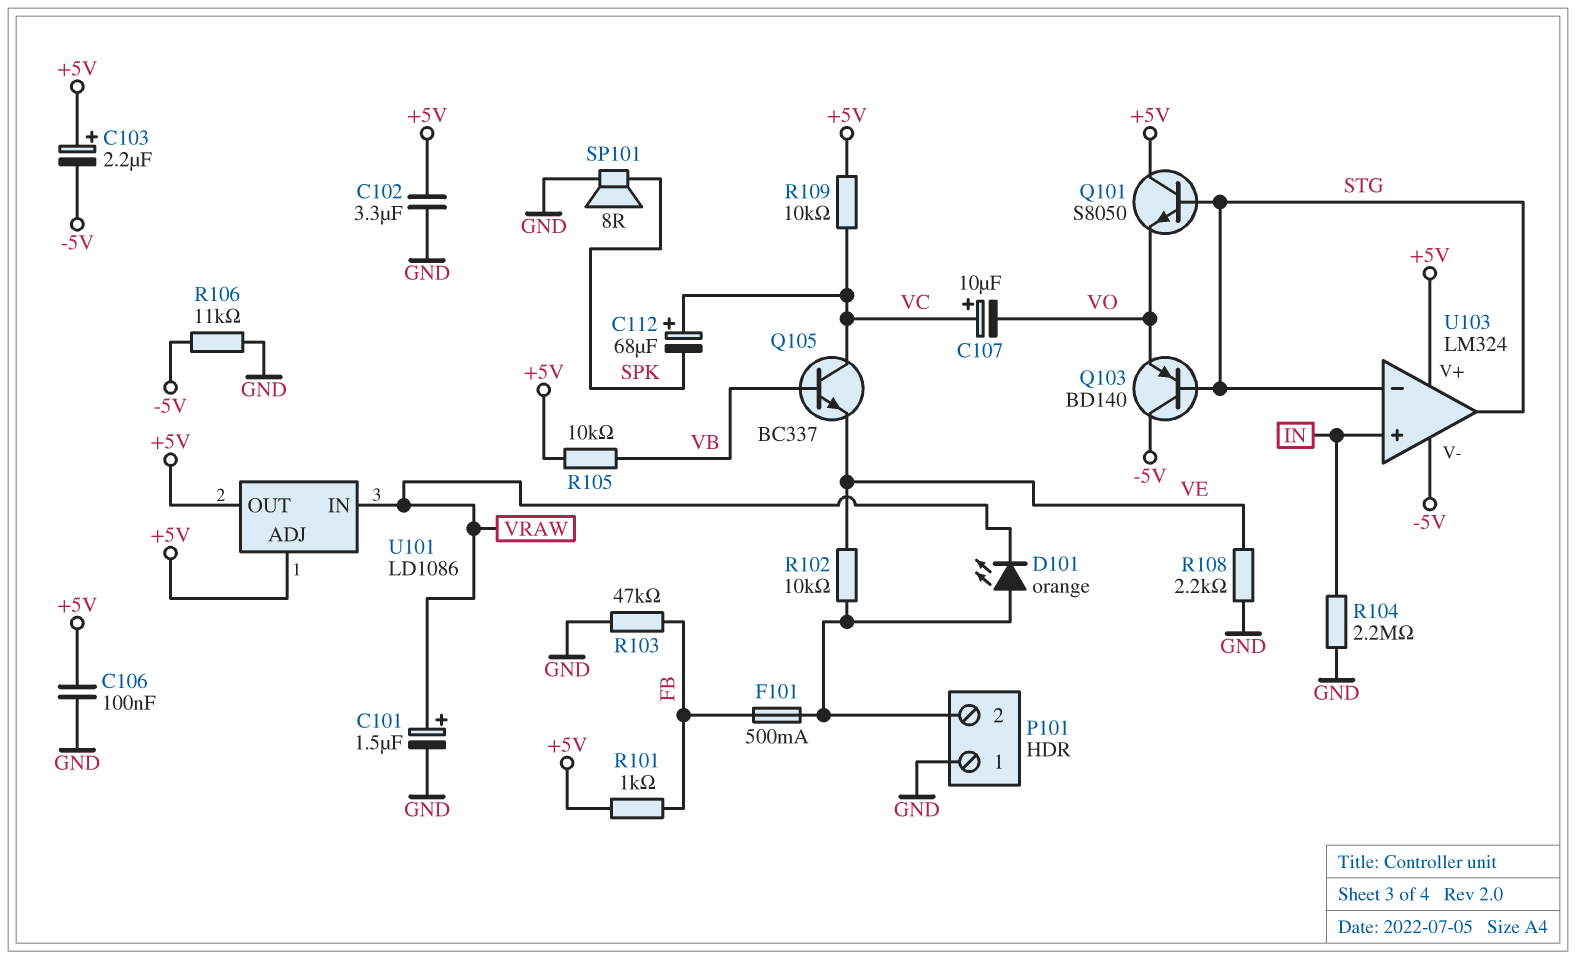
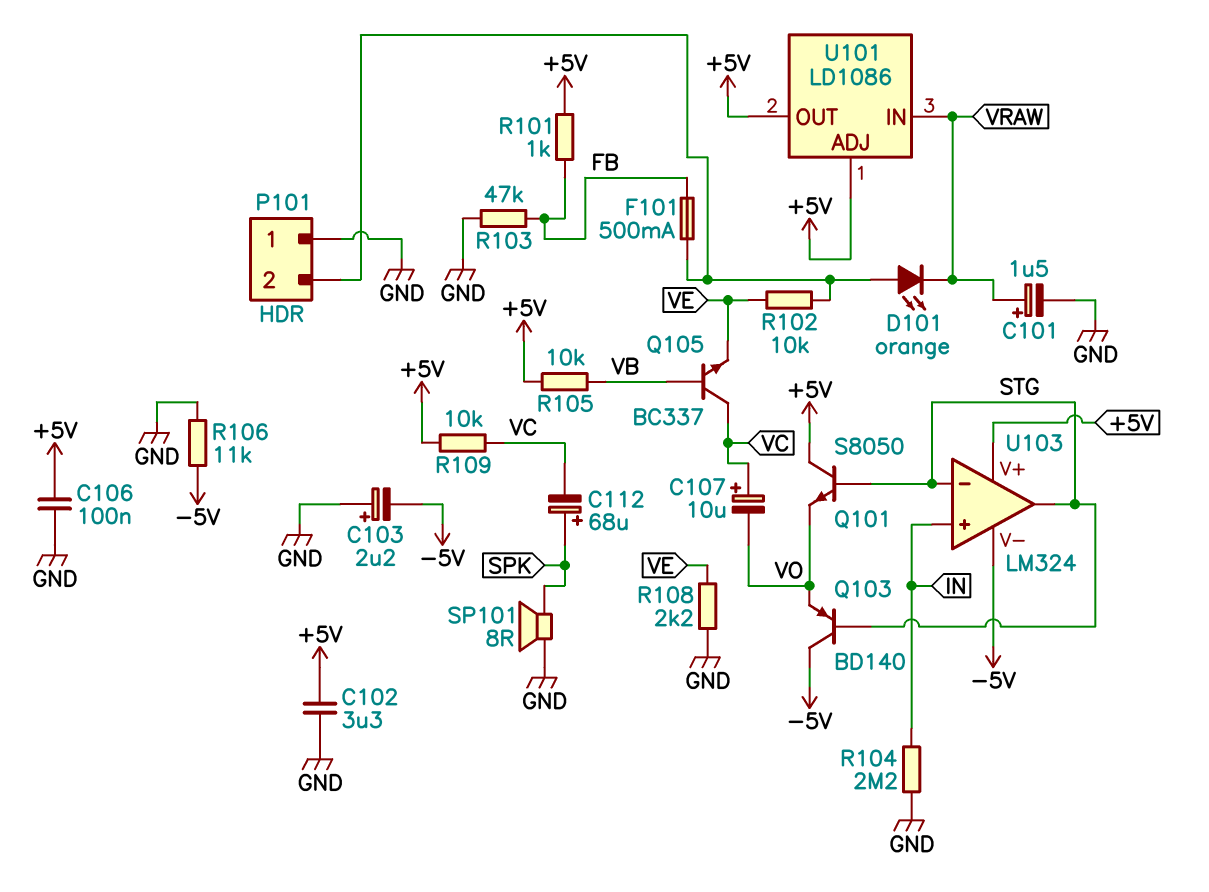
C103: 2.2uF (plus +5V, minus -5V) -> 2.2uF (plus GND, minus -5V)
C112: 68uF (plus VC, minus SPK) -> 68uF (plus SPK, minus VC)

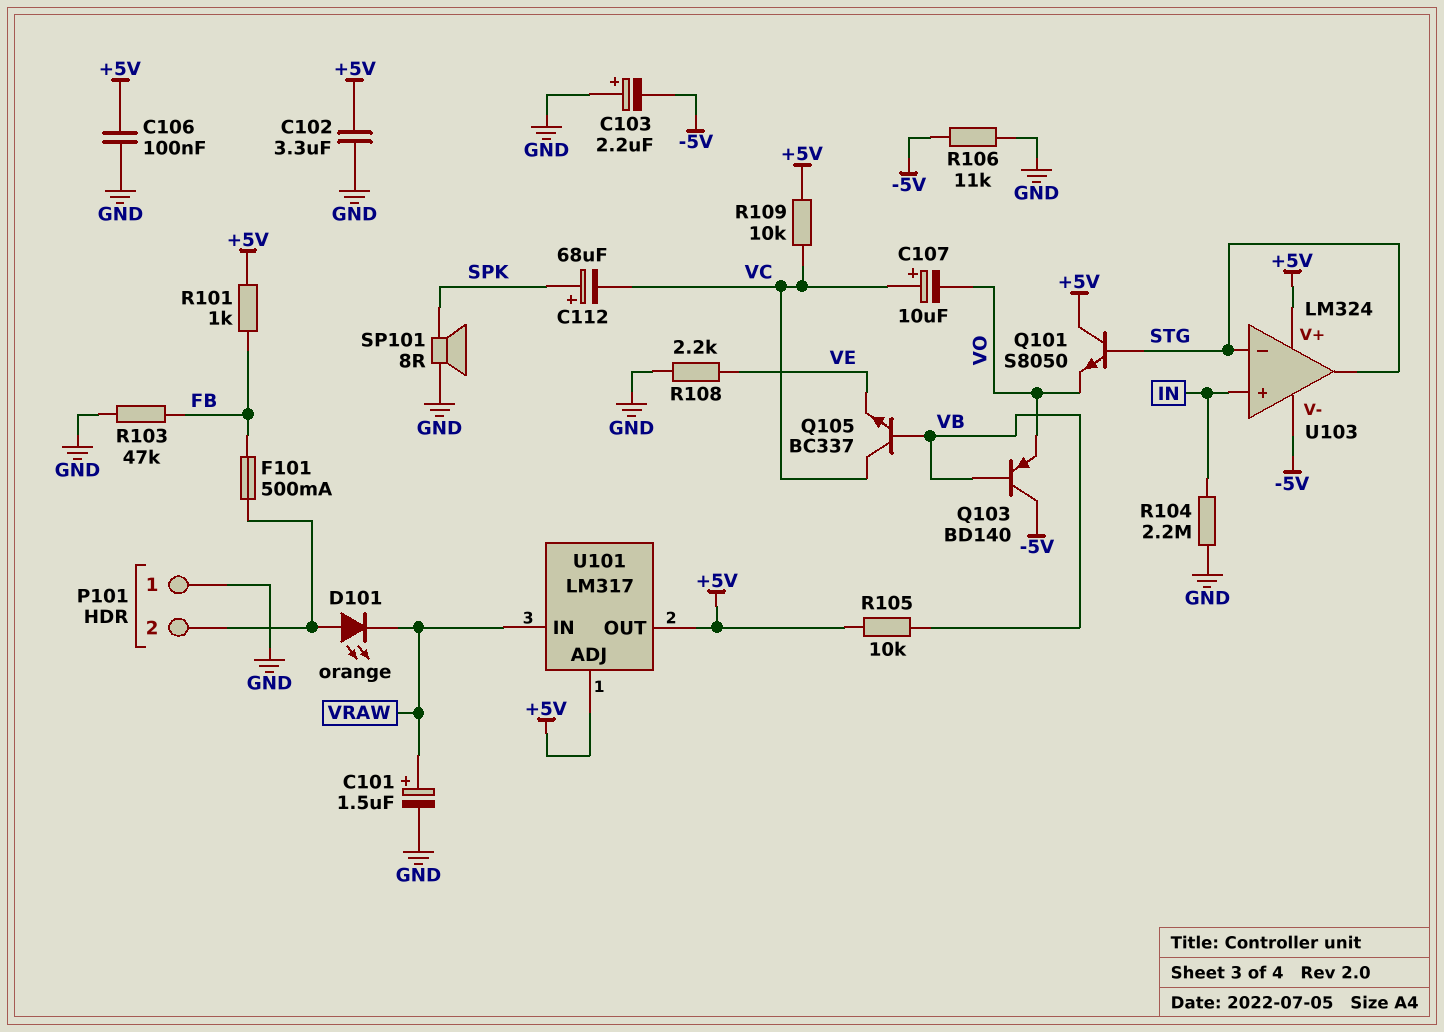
Q103: PNP BD140 (B STG, C -5V, E VO) -> PNP BD140 (B VB, C -5V, E VO)
R102: 10k (P101/2, VE) -> none
U101: LD1086 -> LM317

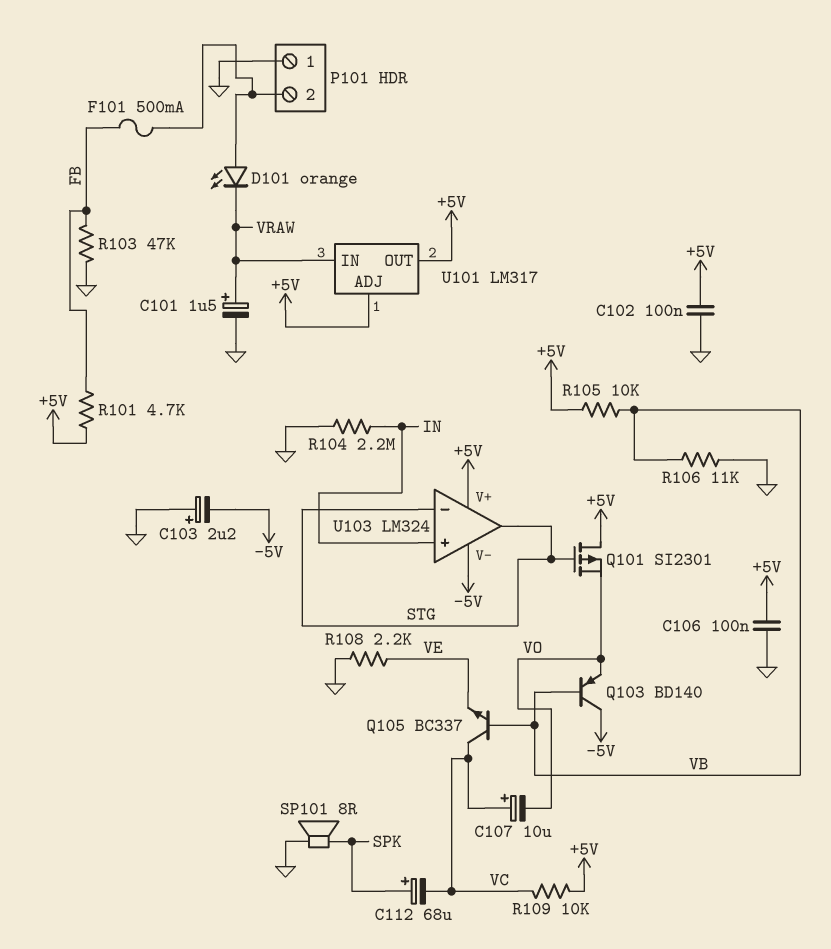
C102: 3.3uF (+5V, GND) -> 100nF (+5V, GND)
Q101: NPN S8050 (B STG, C +5V, E VO) -> PMOS SI2301 (G STG, D +5V, S VO)
R101: 1k (+5V, FB) -> 4.7k (+5V, FB)
R106: 11k (-5V, GND) -> 11k (GND, VB)

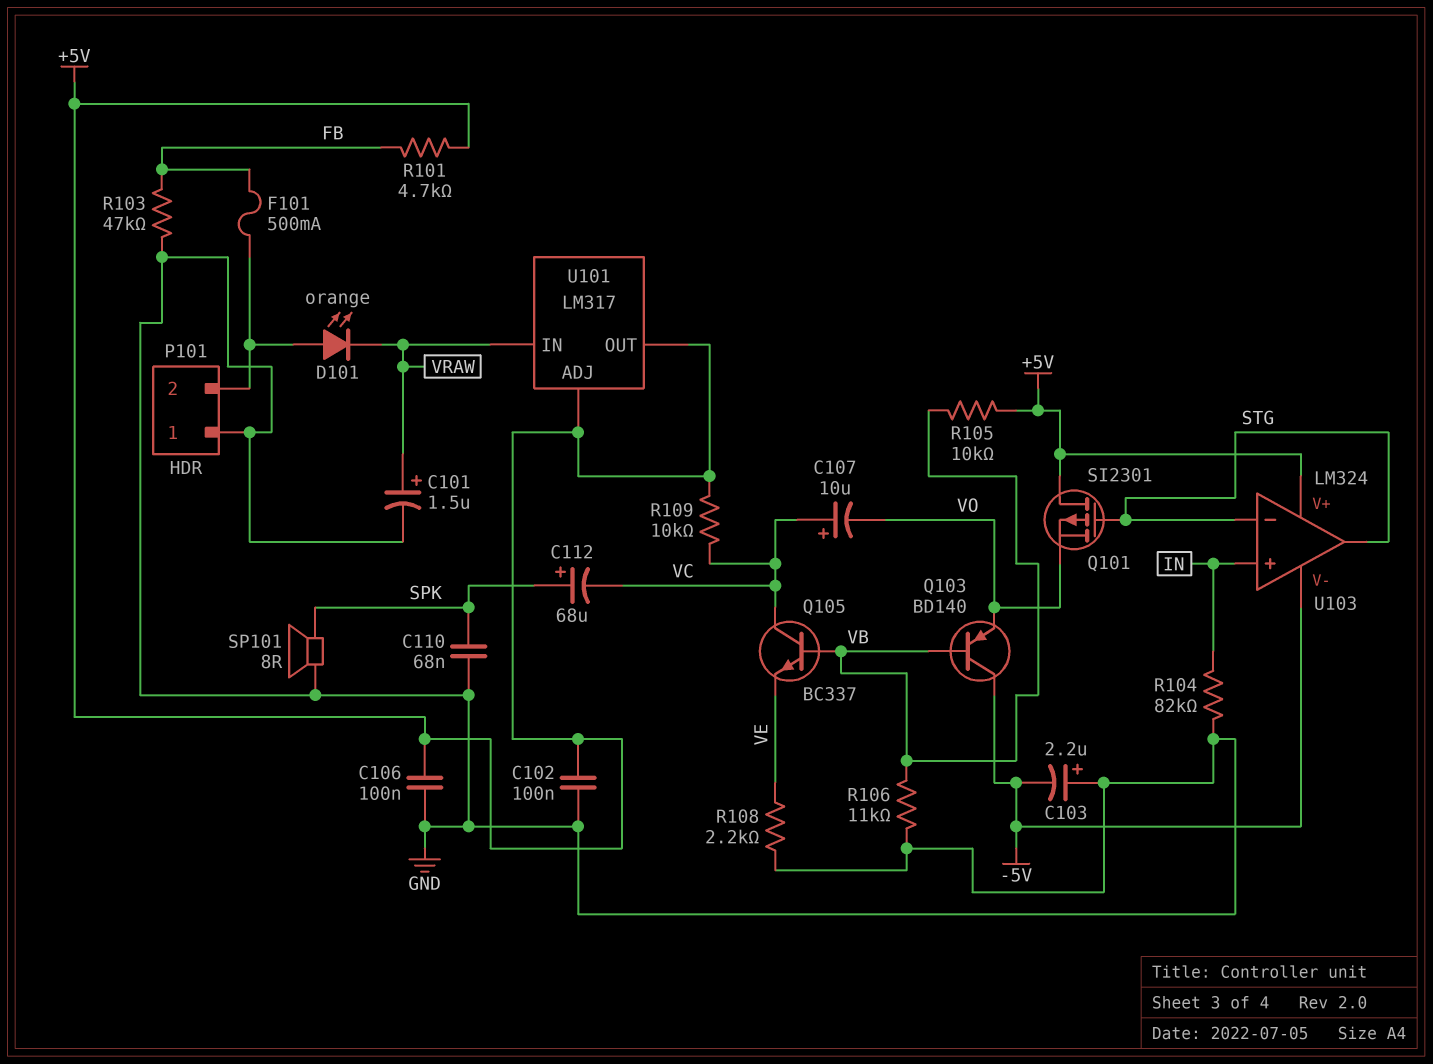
C110: none -> 68nF (GND, SPK)
R104: 2.2M (GND, IN) -> 82k (GND, IN)

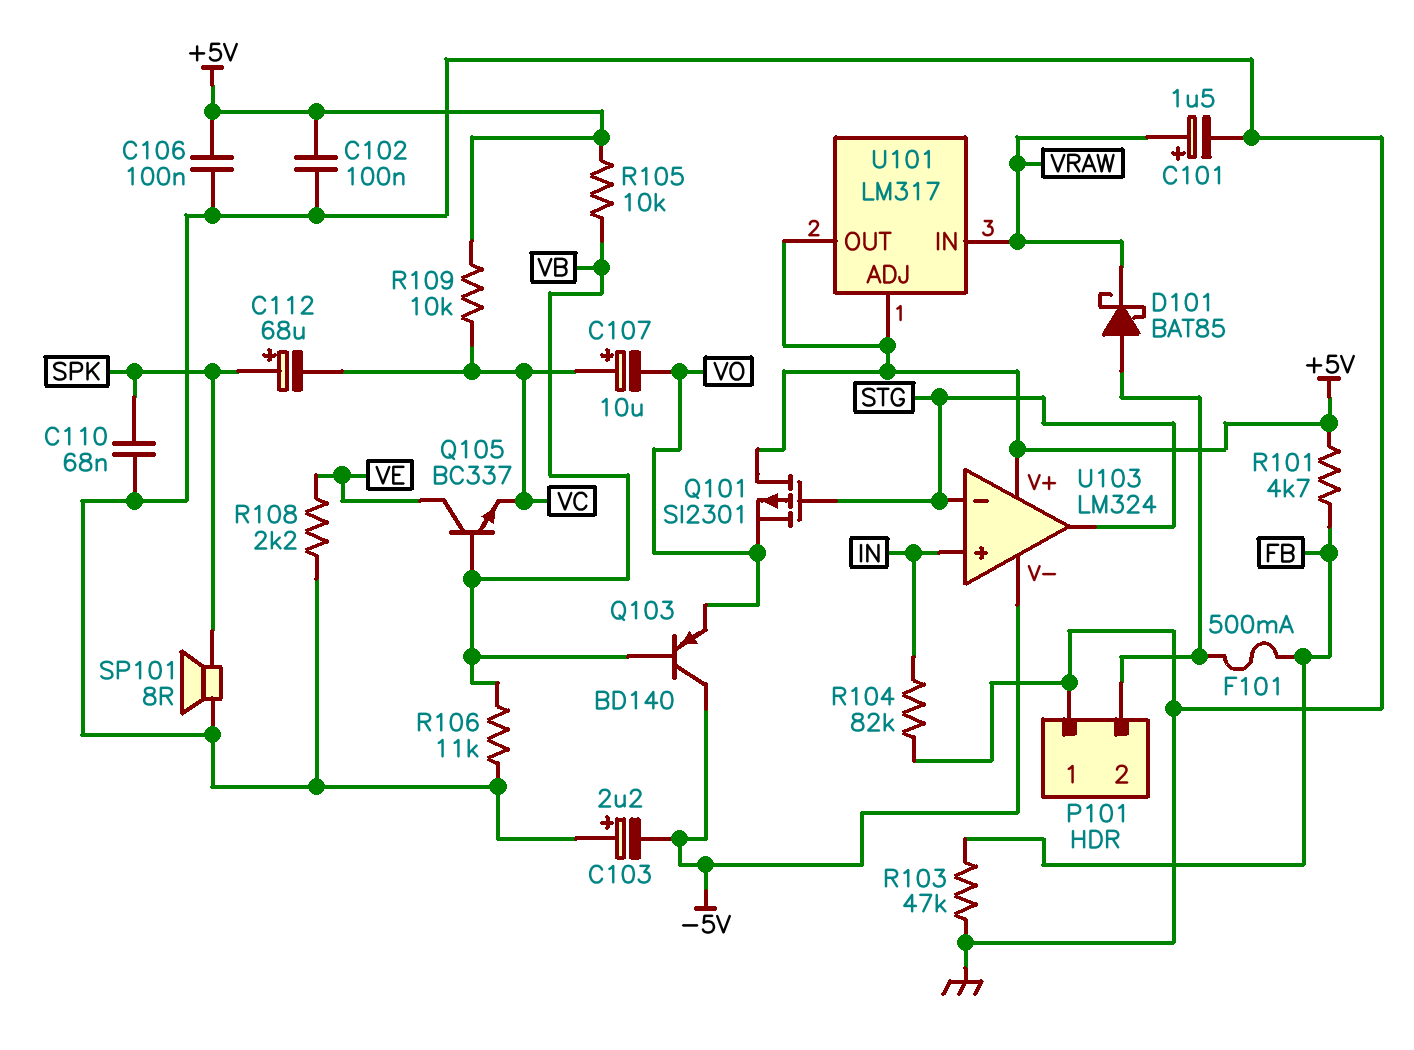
D101: LED orange (A P101/2, K VRAW) -> schottky BAT85 (A P101/2, K VRAW)
Q105: NPN BC337 (B VB, C VC, E VE) -> NPN BC337 (B VB, C VE, E VC)

